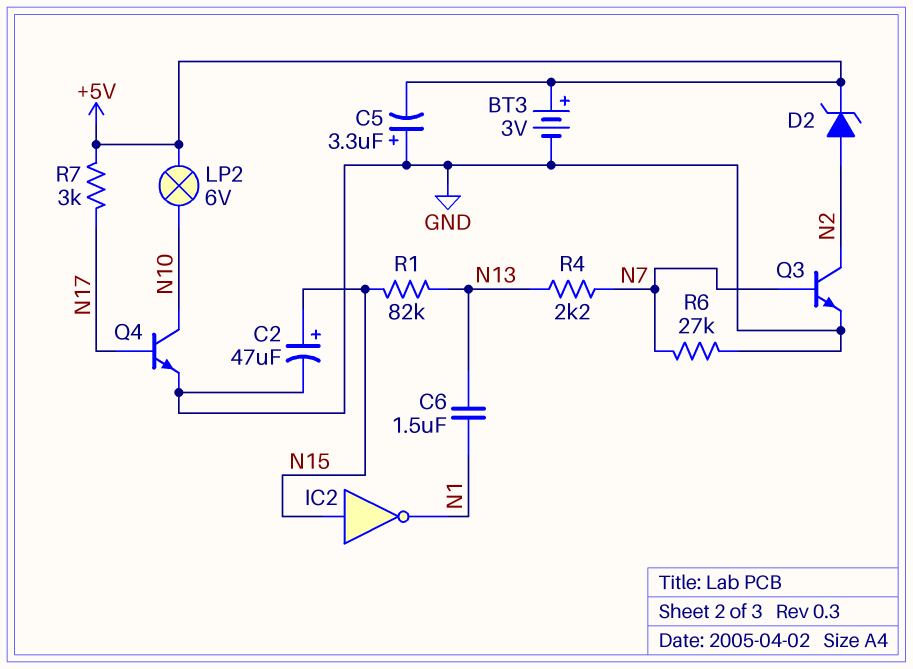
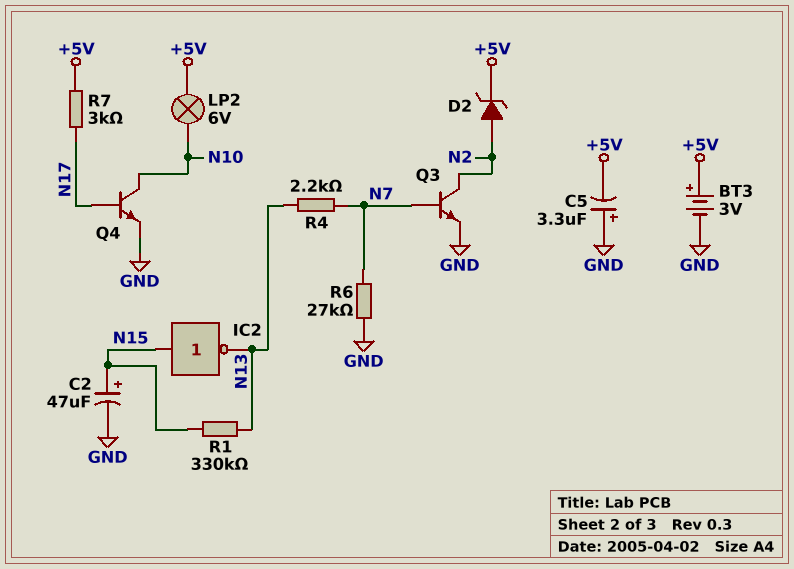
C6: 1.5uF (N1, N13) -> none
IC2: NOT (in N15, out N1) -> NOT (in N15, out N13)
R1: 82k (N13, N15) -> 330k (N13, N15)

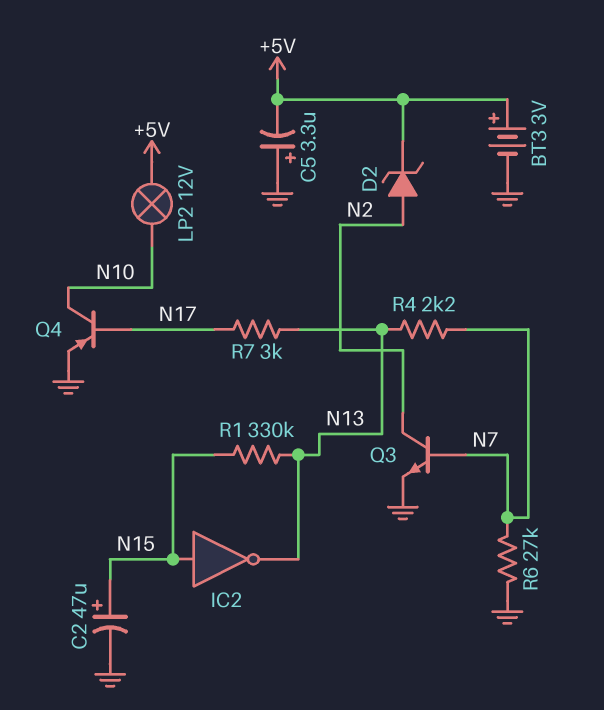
LP2: lamp 6V (+5V, N10) -> lamp 12V (+5V, N10)
Q4: NPN (B N17, C N10, E GND) -> PNP (B N17, C N10, E GND)
R7: 3k (+5V, N17) -> 3k (N13, N17)

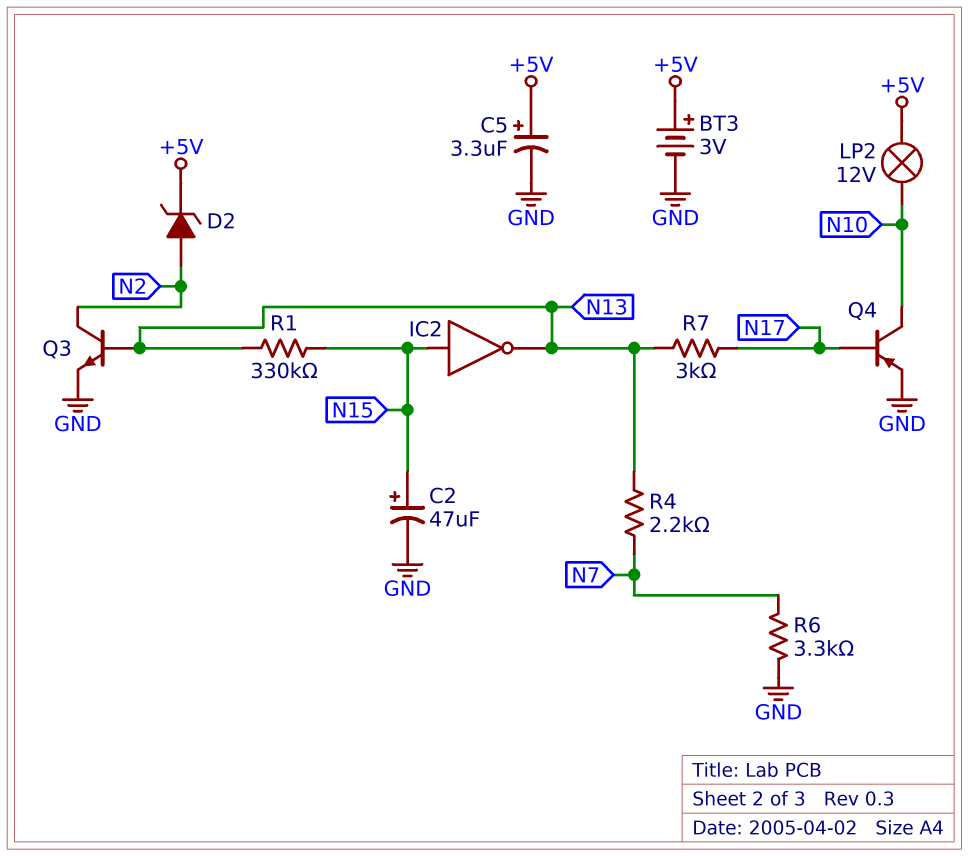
C5: 3.3uF (plus GND, minus +5V) -> 3.3uF (plus +5V, minus GND)
Q3: NPN (B N7, C N2, E GND) -> NPN (B N13, C N2, E GND)
R6: 27k (GND, N7) -> 3.3k (GND, N7)

